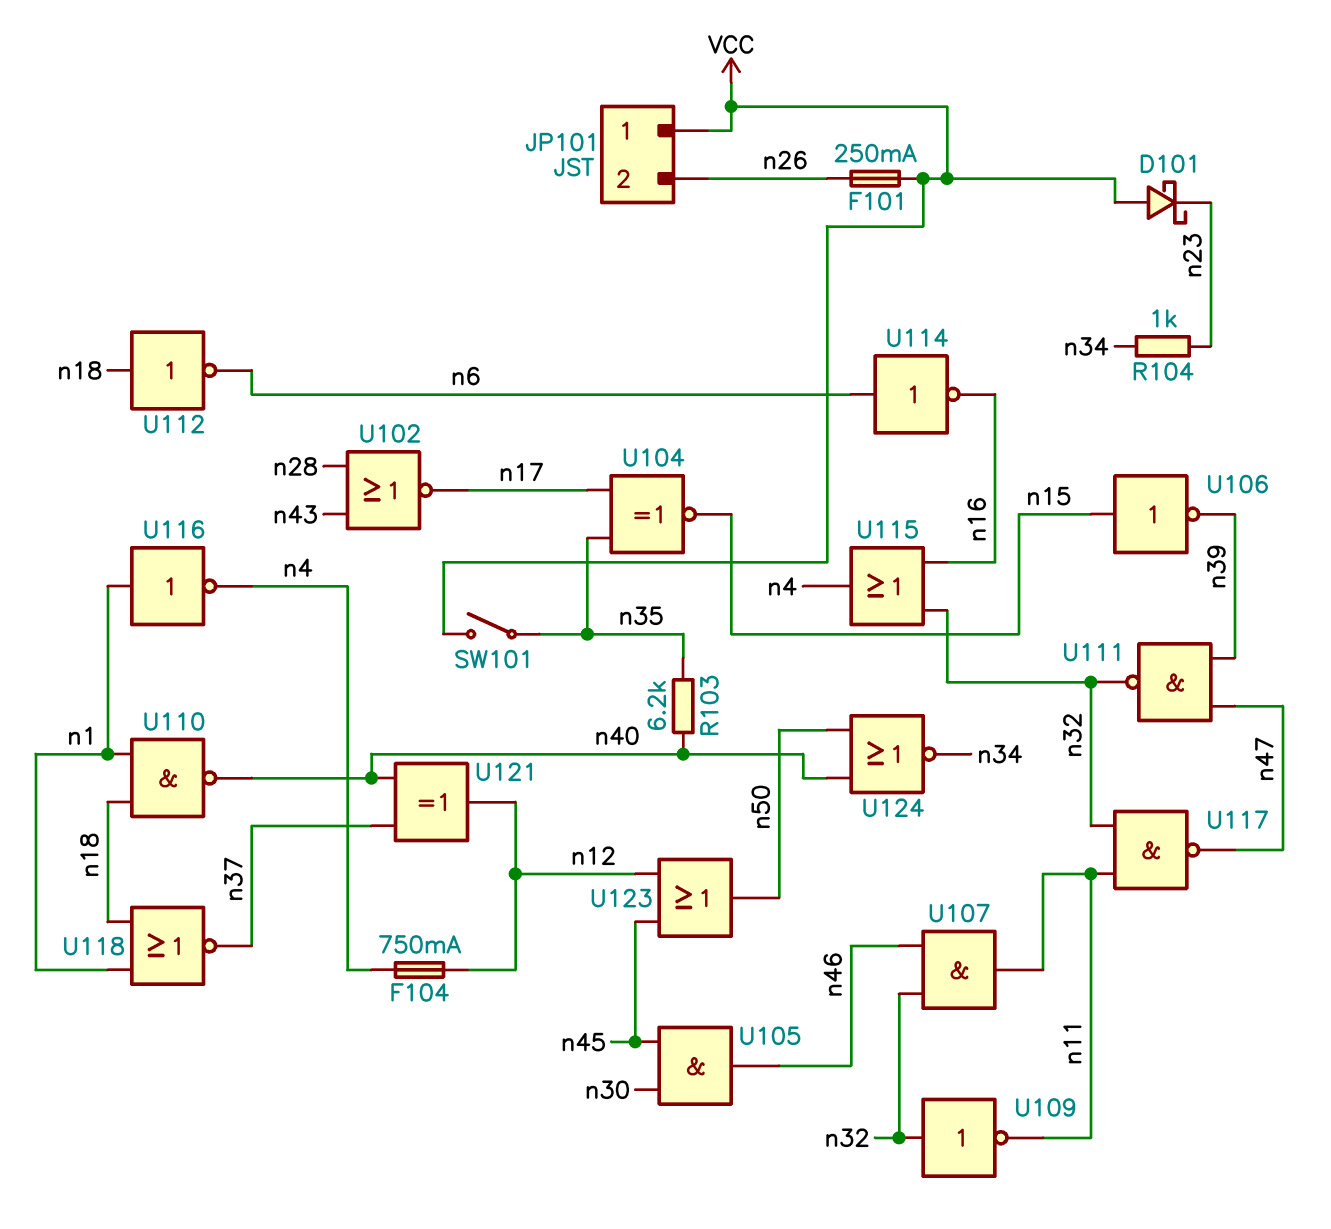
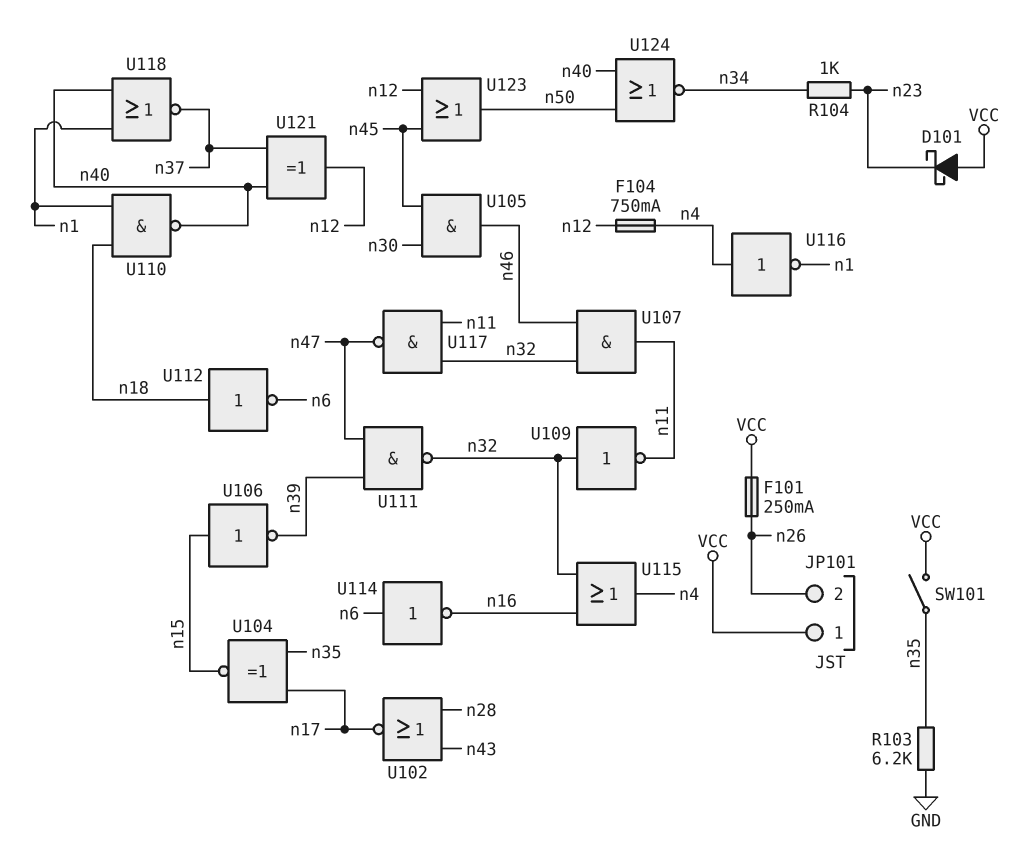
R103: 6.2k (n35, n40) -> 6.2k (GND, n35)
U116: NOT (in n1, out n4) -> NOT (in n4, out n1)
U118: NOR (in n1, in n18, out n37) -> NOR (in n1, in n40, out n37)

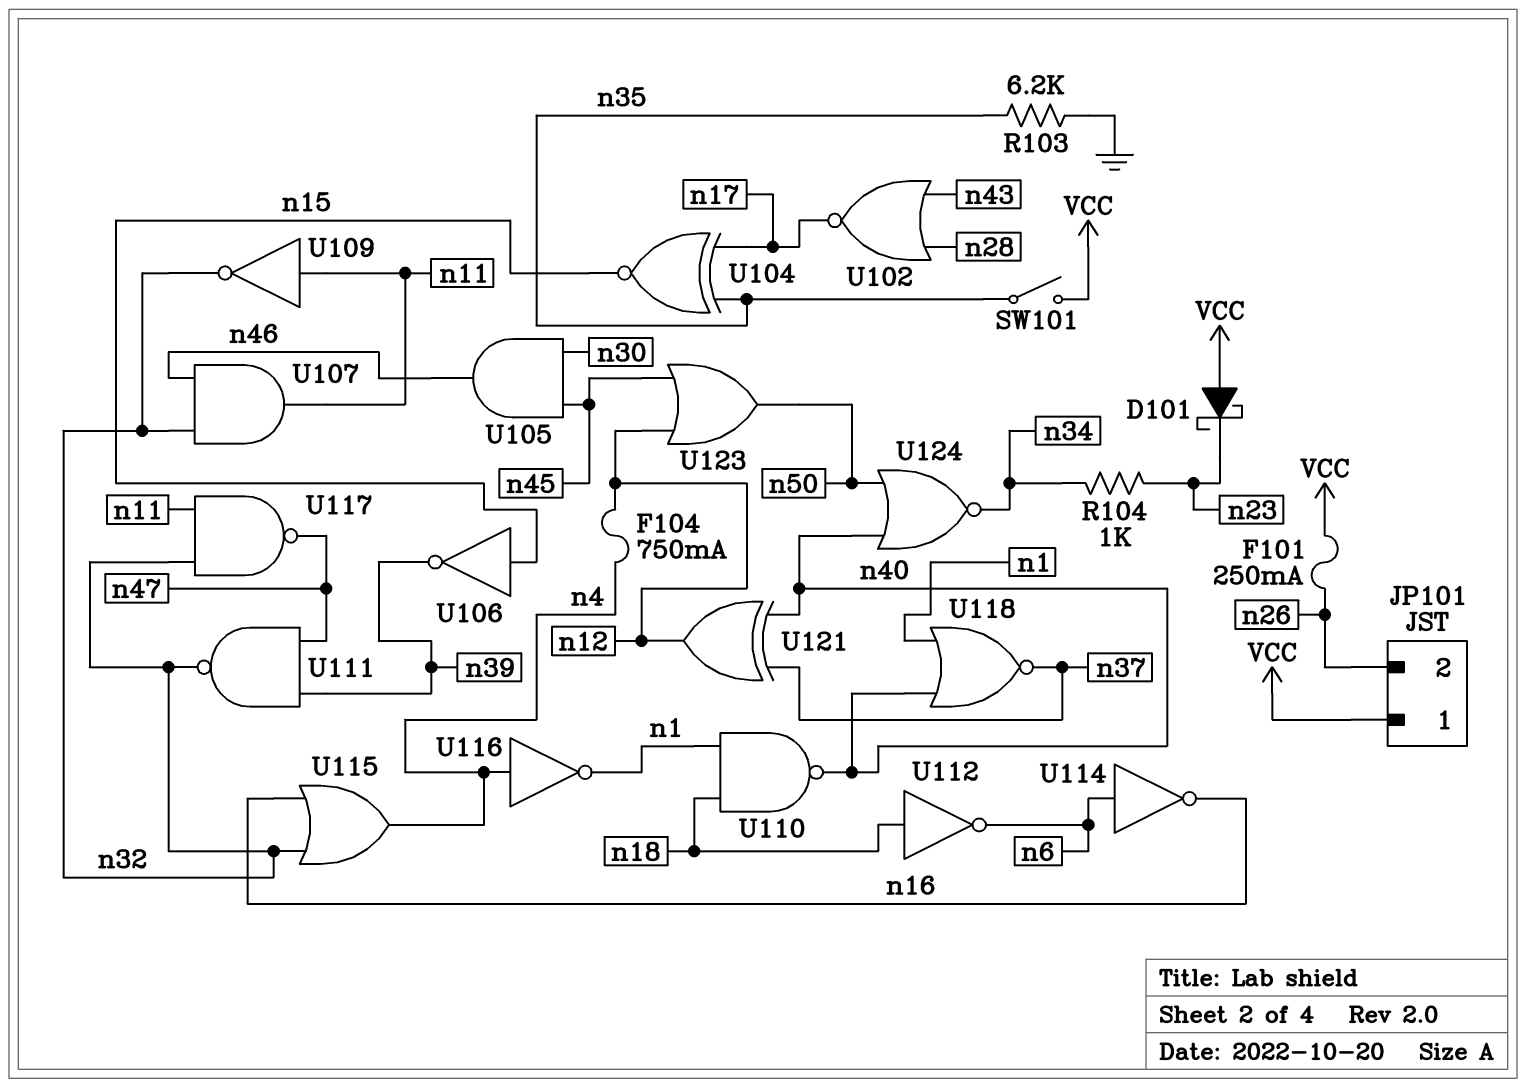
U109: NOT (in n32, out n11) -> NOT (in n11, out n32)

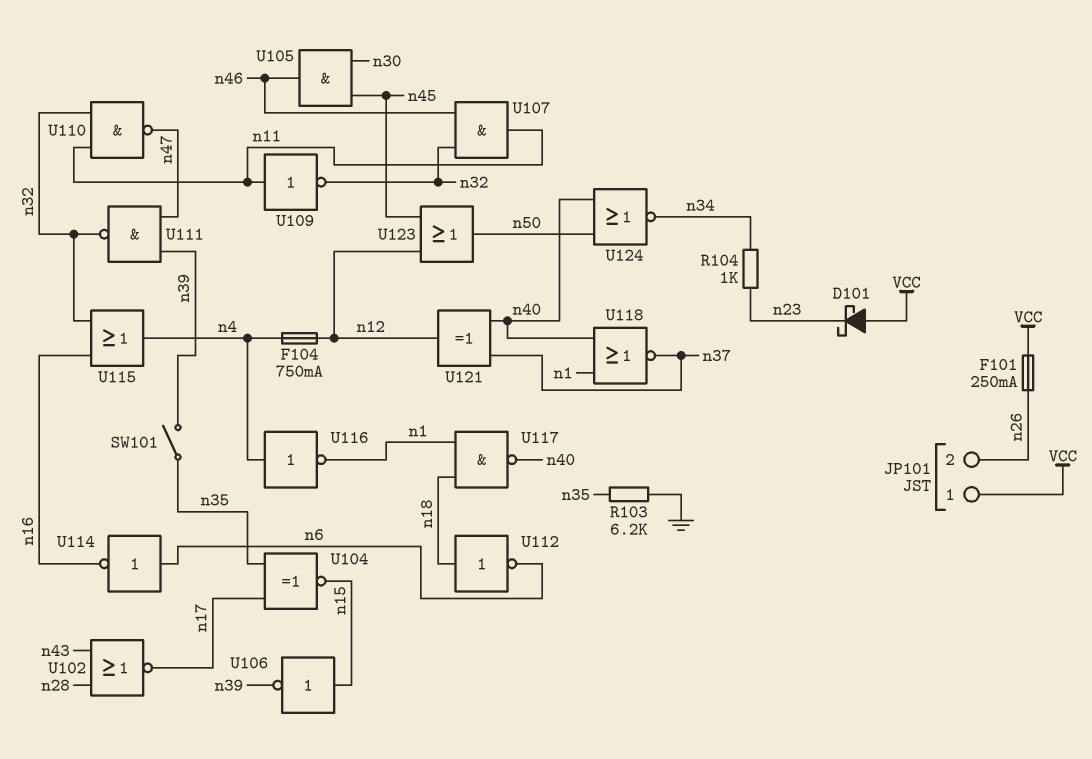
SW101: switch (VCC, n35) -> switch (n35, n39)
U110: NAND (in n1, in n18, out n40) -> NAND (in n11, in n32, out n47)
U117: NAND (in n11, in n32, out n47) -> NAND (in n1, in n18, out n40)

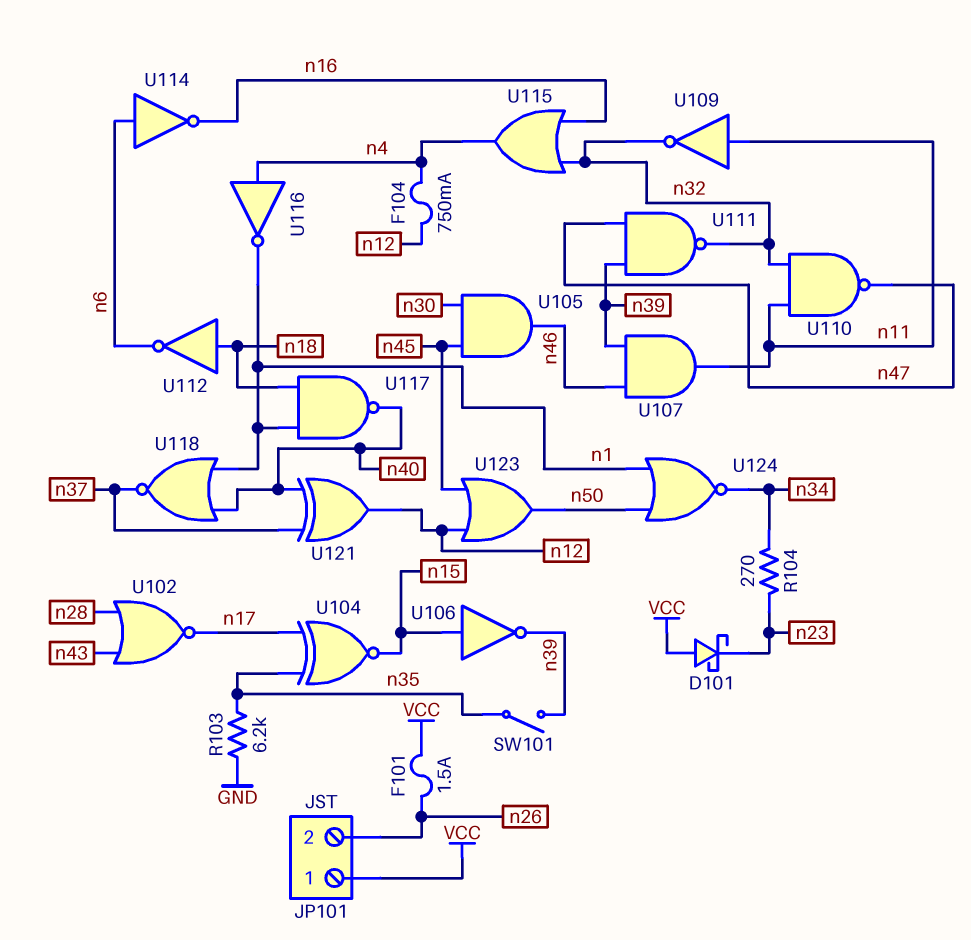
F101: 250mA (VCC, n26) -> 1.5A (VCC, n26)
R104: 1k (n23, n34) -> 270 (n23, n34)
U107: AND (in n32, in n46, out n11) -> AND (in n39, in n46, out n11)
U124: NOR (in n40, in n50, out n34) -> NOR (in n1, in n50, out n34)

